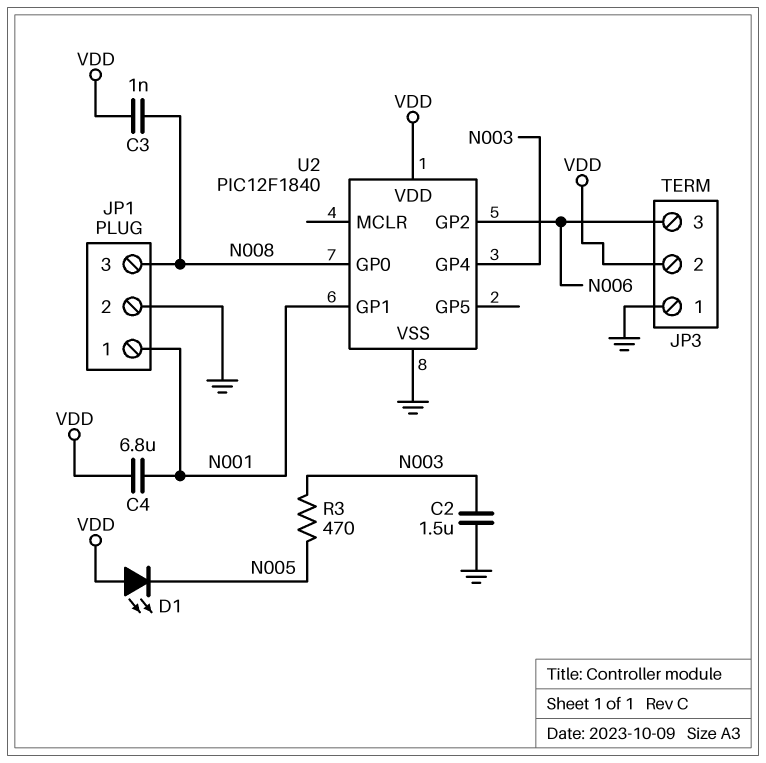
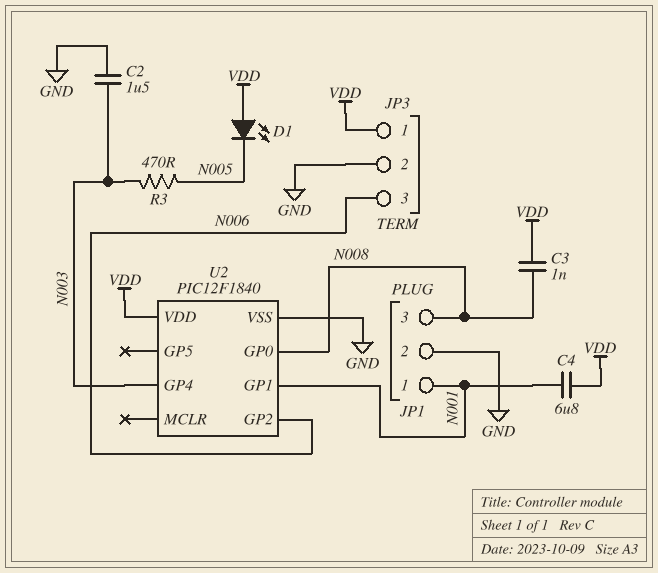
JP3 pin 1: GND -> VDD
JP3 pin 2: VDD -> GND

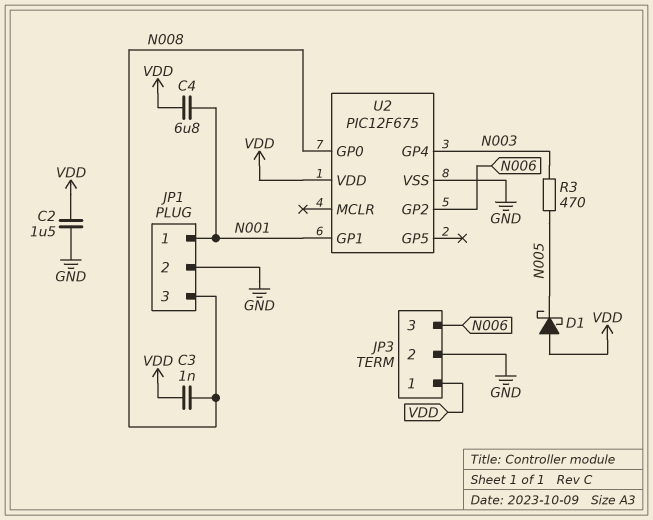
C2: 1.5uF (GND, N003) -> 1.5uF (GND, VDD)
D1: LED (A VDD, K N005) -> schottky (A VDD, K N005)
U2: PIC12F1840 -> PIC12F675

